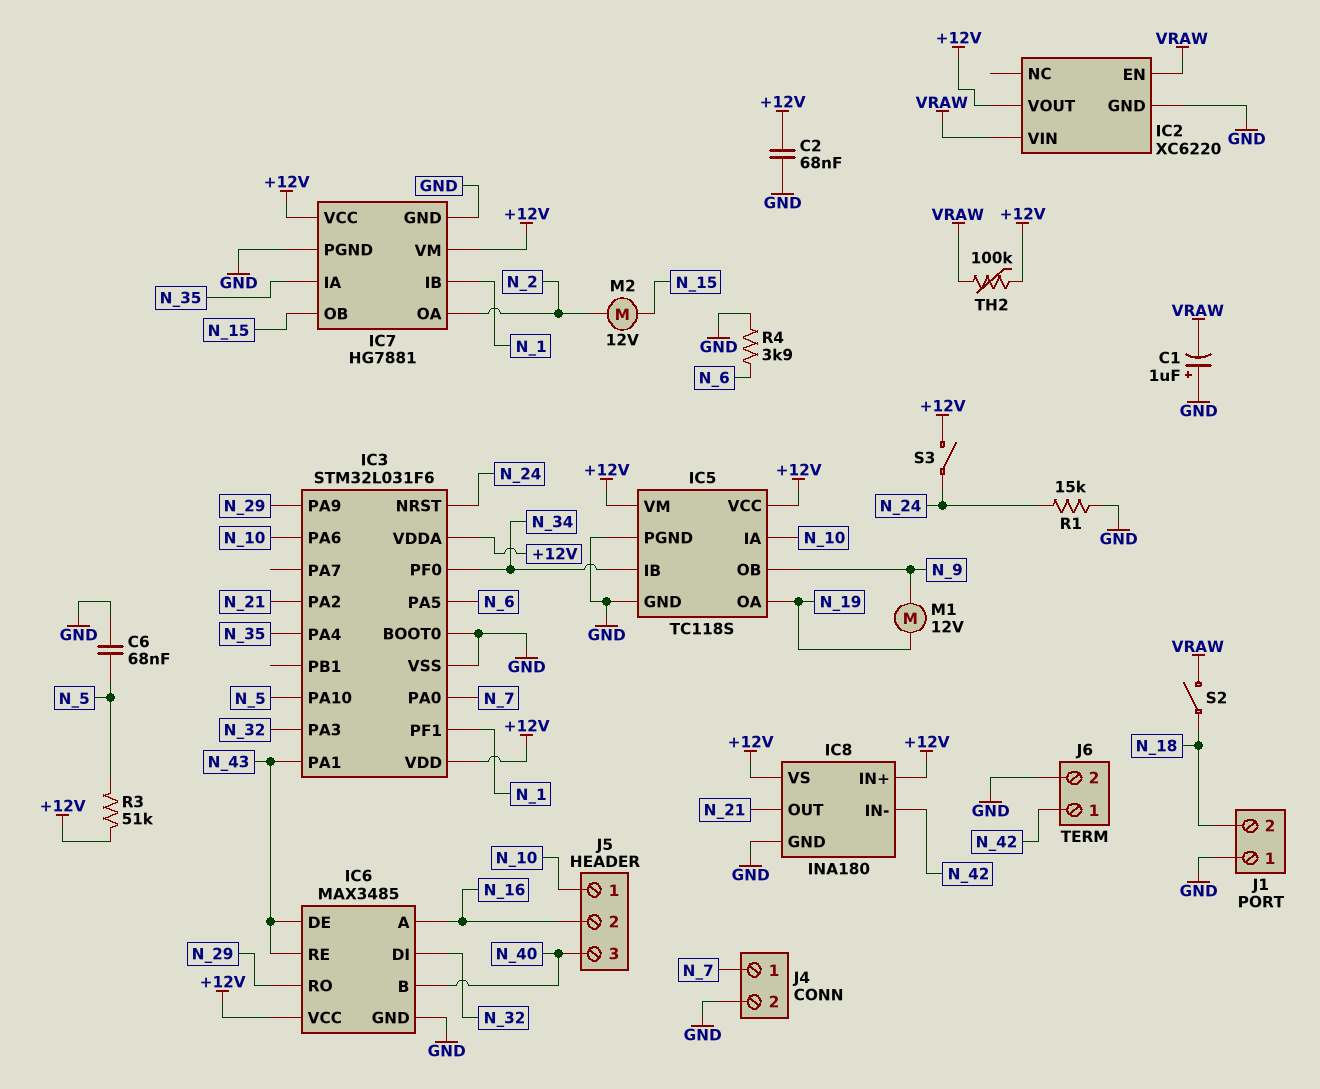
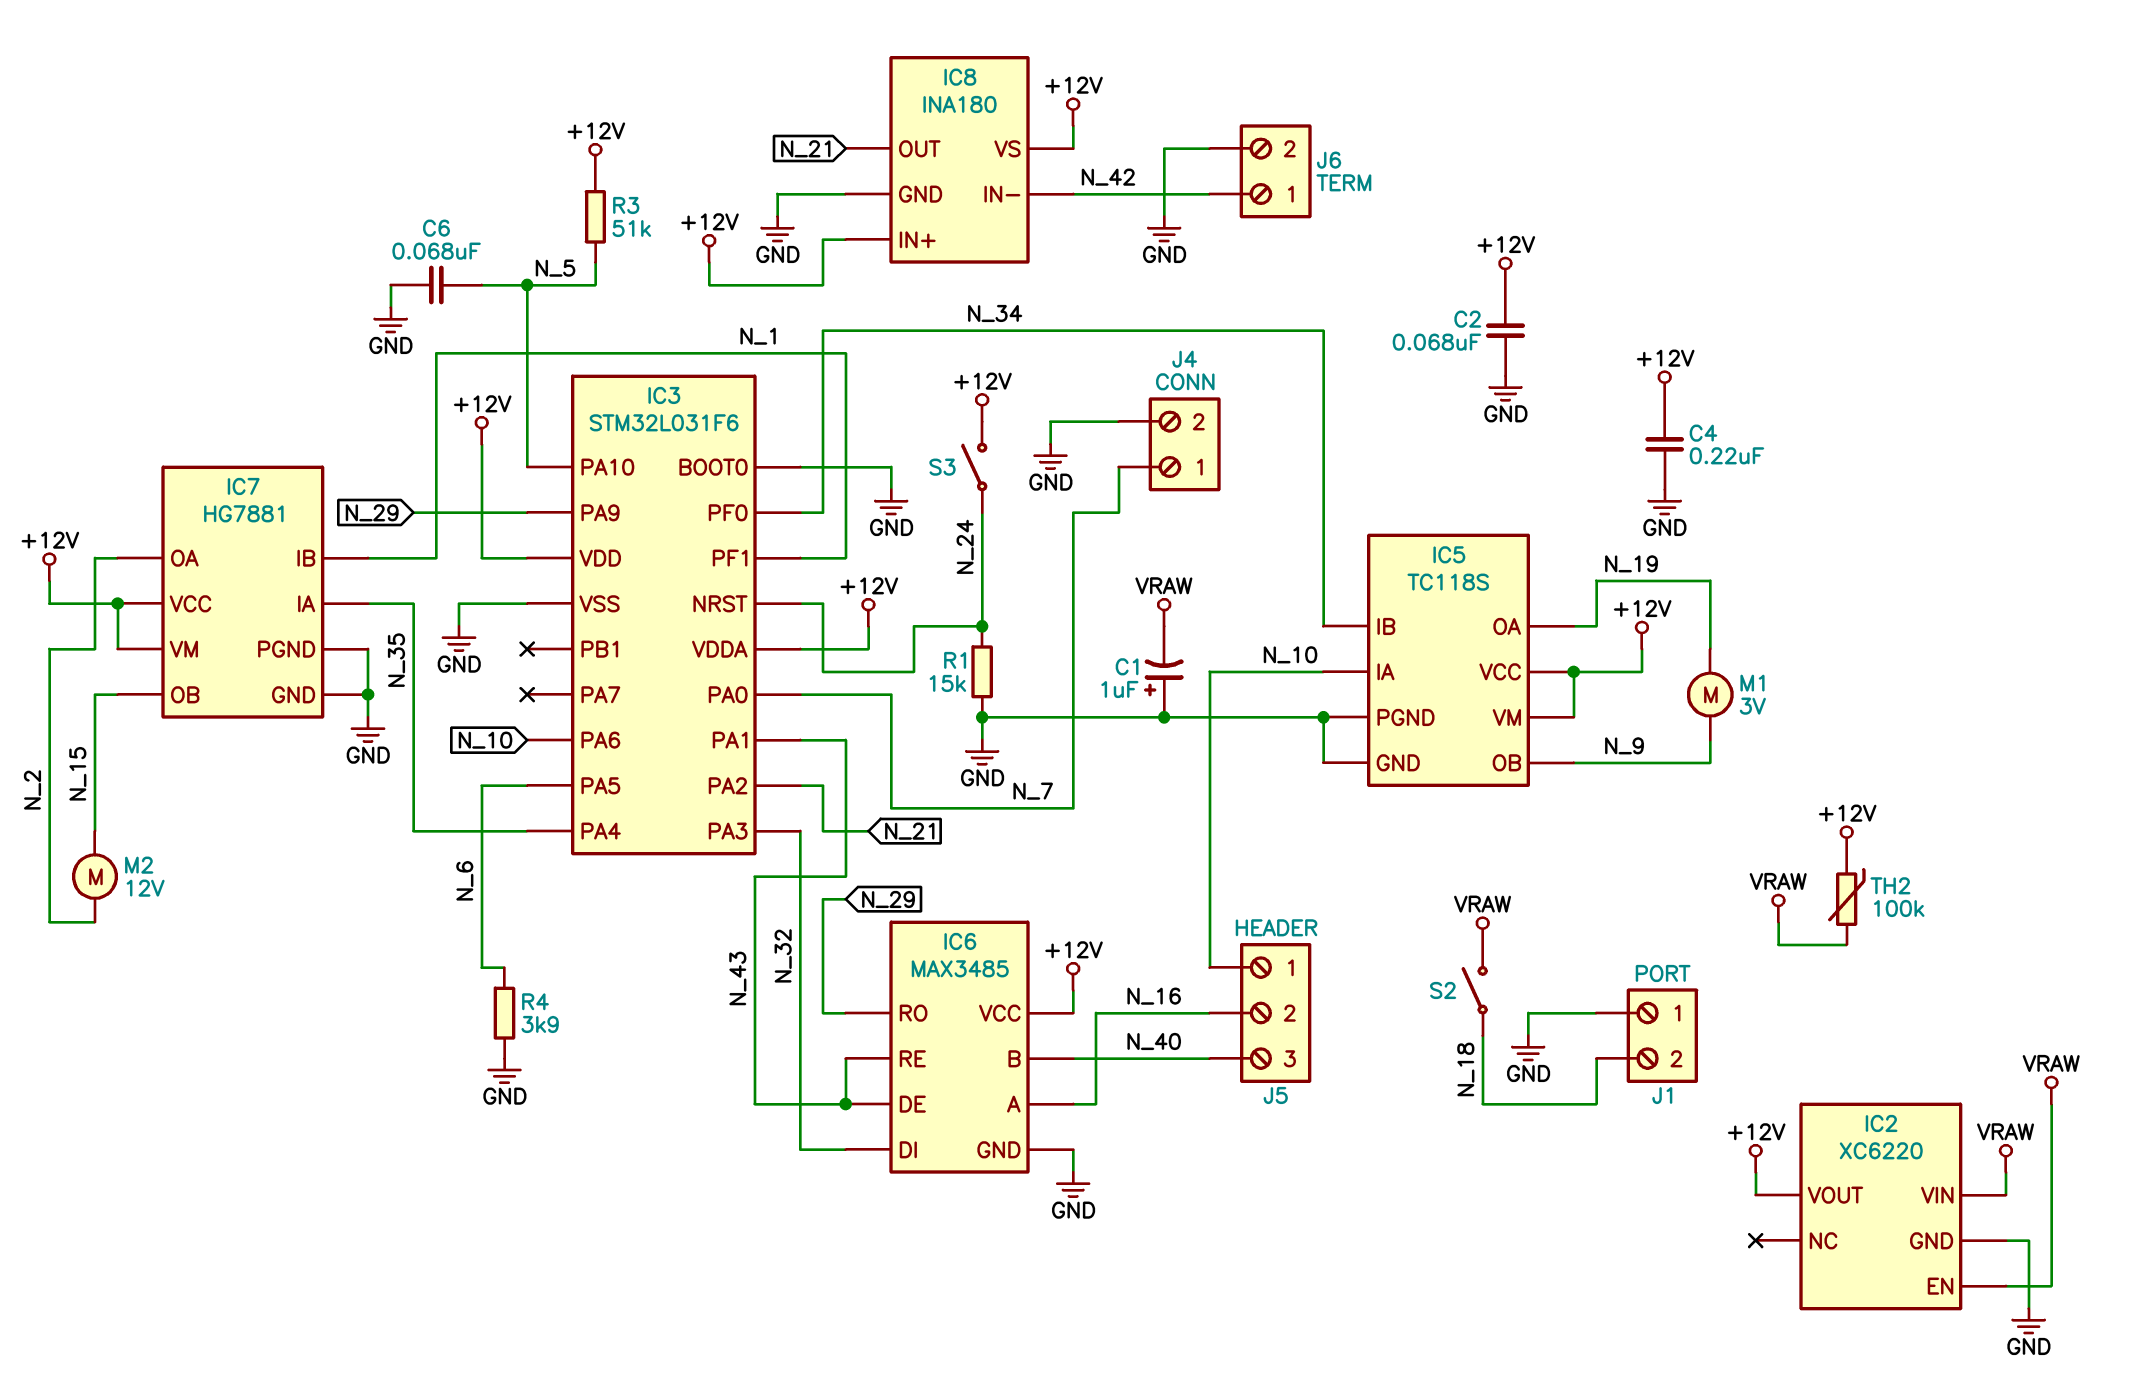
C4: none -> 220nF (+12V, GND)
M1: motor 12V (N_9, N_19) -> motor 3V (N_9, N_19)

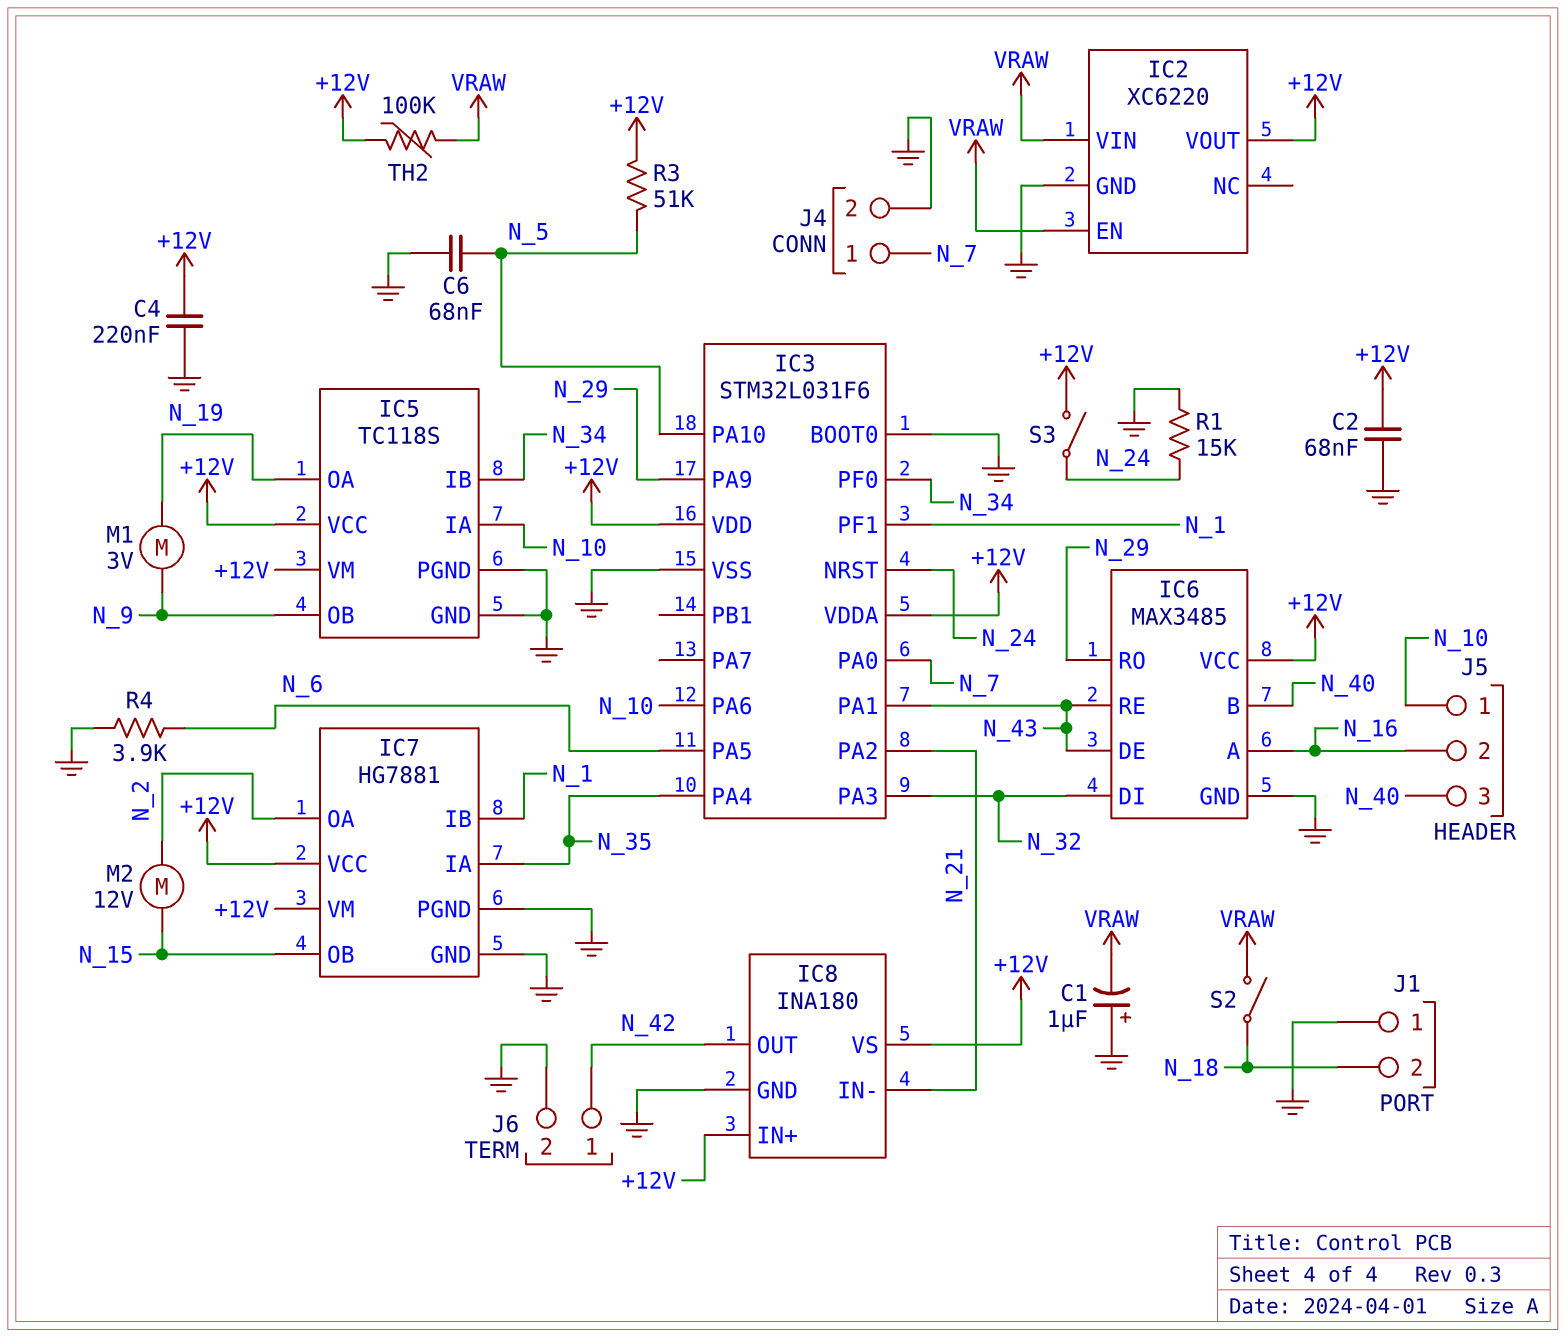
IC8 pin IN-: N_42 -> N_21
IC8 pin OUT: N_21 -> N_42

